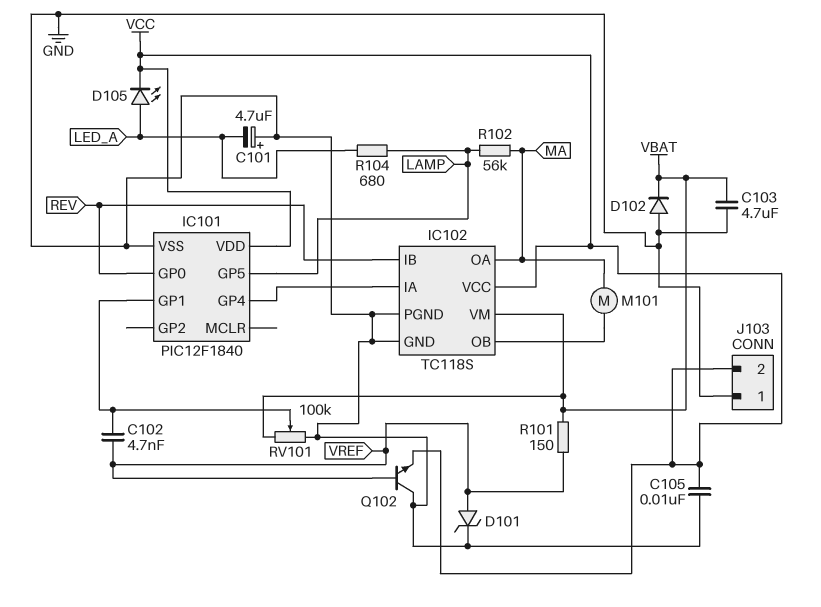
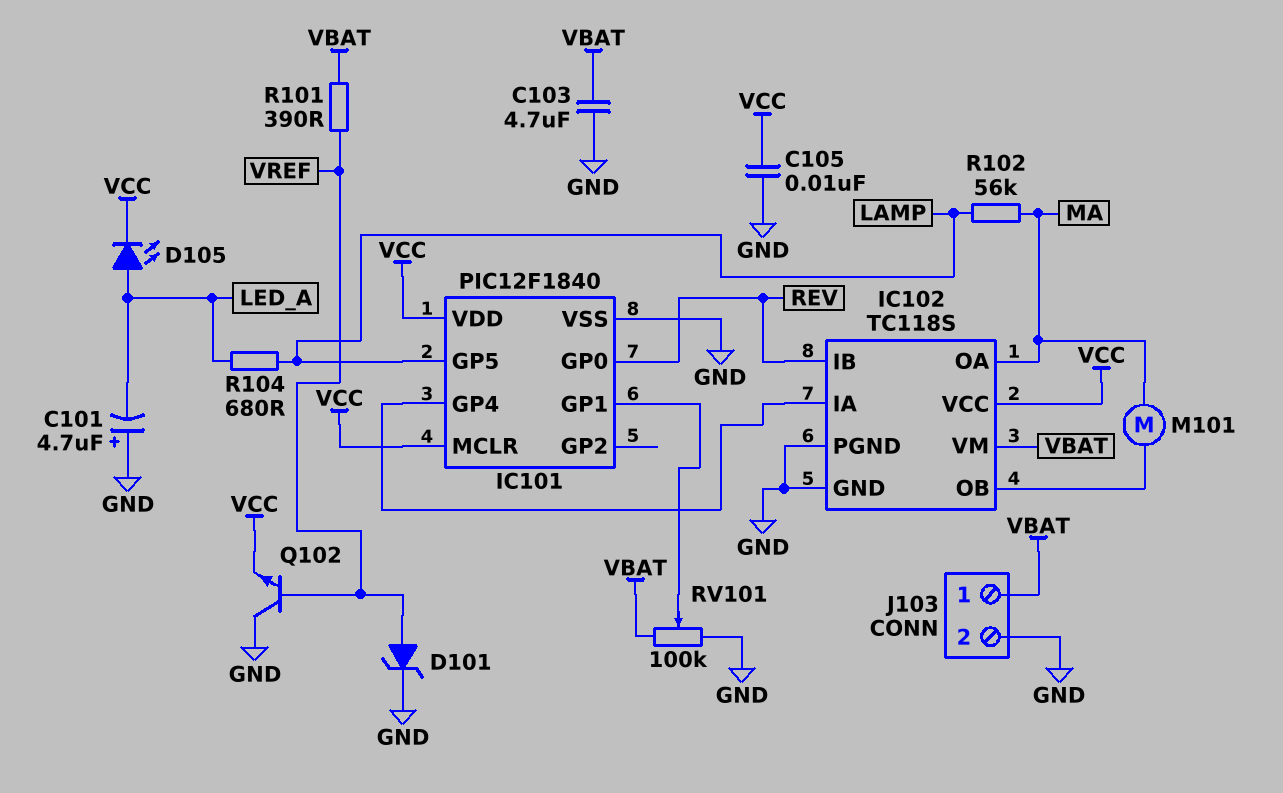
C102: 4.7nF (IC101/GP1, VREF) -> none
D102: diode (A GND, K VBAT) -> none
IC101 pin MCLR: none -> VCC
J103 pin 1: GND -> VBAT
J103 pin 2: VCC -> GND
R101: 150 (VBAT, VREF) -> 390 (VBAT, VREF)

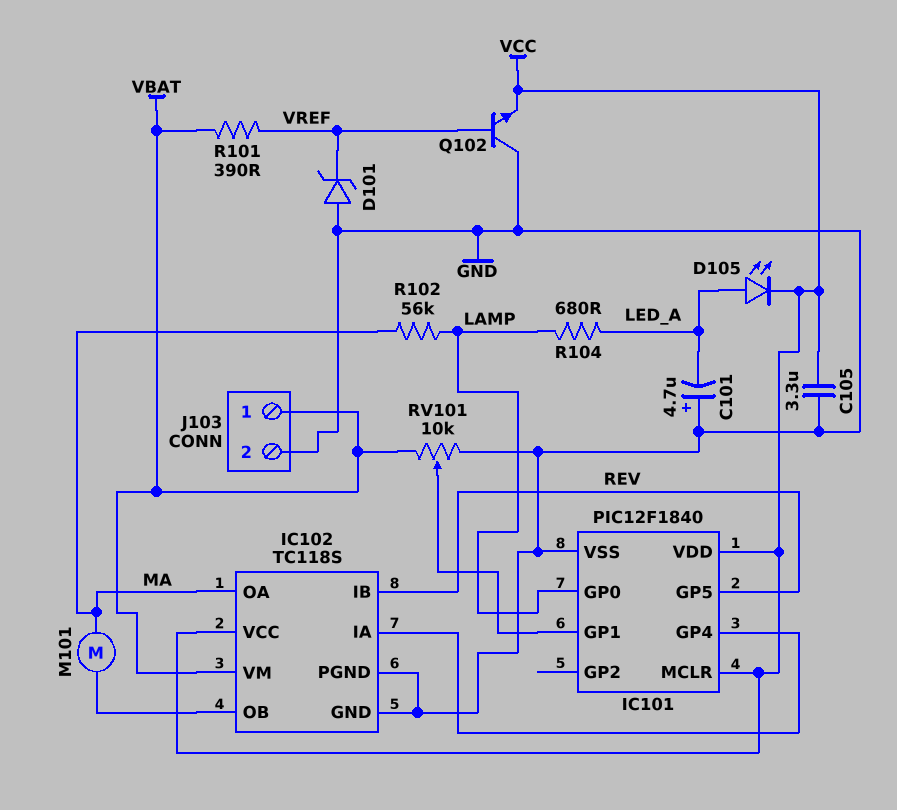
C103: 4.7uF (GND, VBAT) -> none
C105: 10nF (GND, VCC) -> 3.3uF (GND, VCC)
D101: zener (A VREF, K GND) -> zener (A GND, K VREF)
IC101 pin GP0: REV -> LAMP
IC101 pin GP5: LAMP -> REV
RV101: 100k (GND, VBAT, wiper IC101/GP1) -> 10k (GND, VBAT, wiper IC101/GP1)

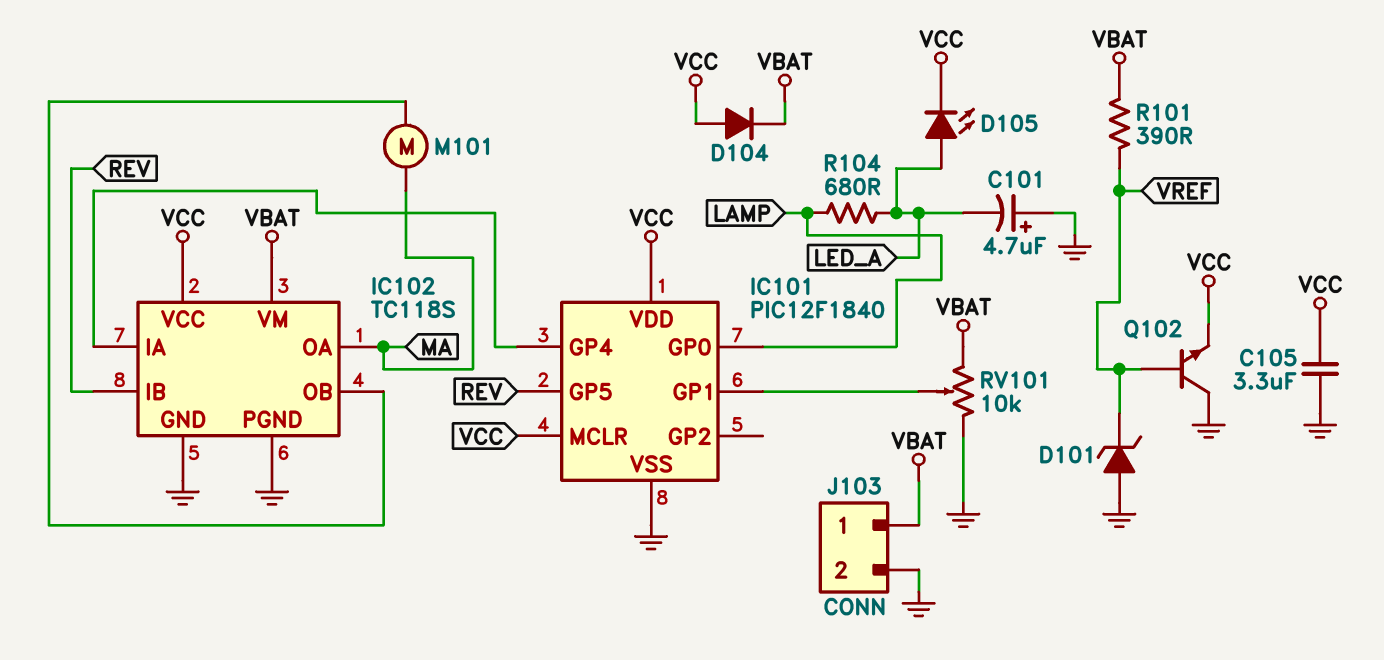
D104: none -> diode (A VCC, K VBAT)
R102: 56k (LAMP, MA) -> none

